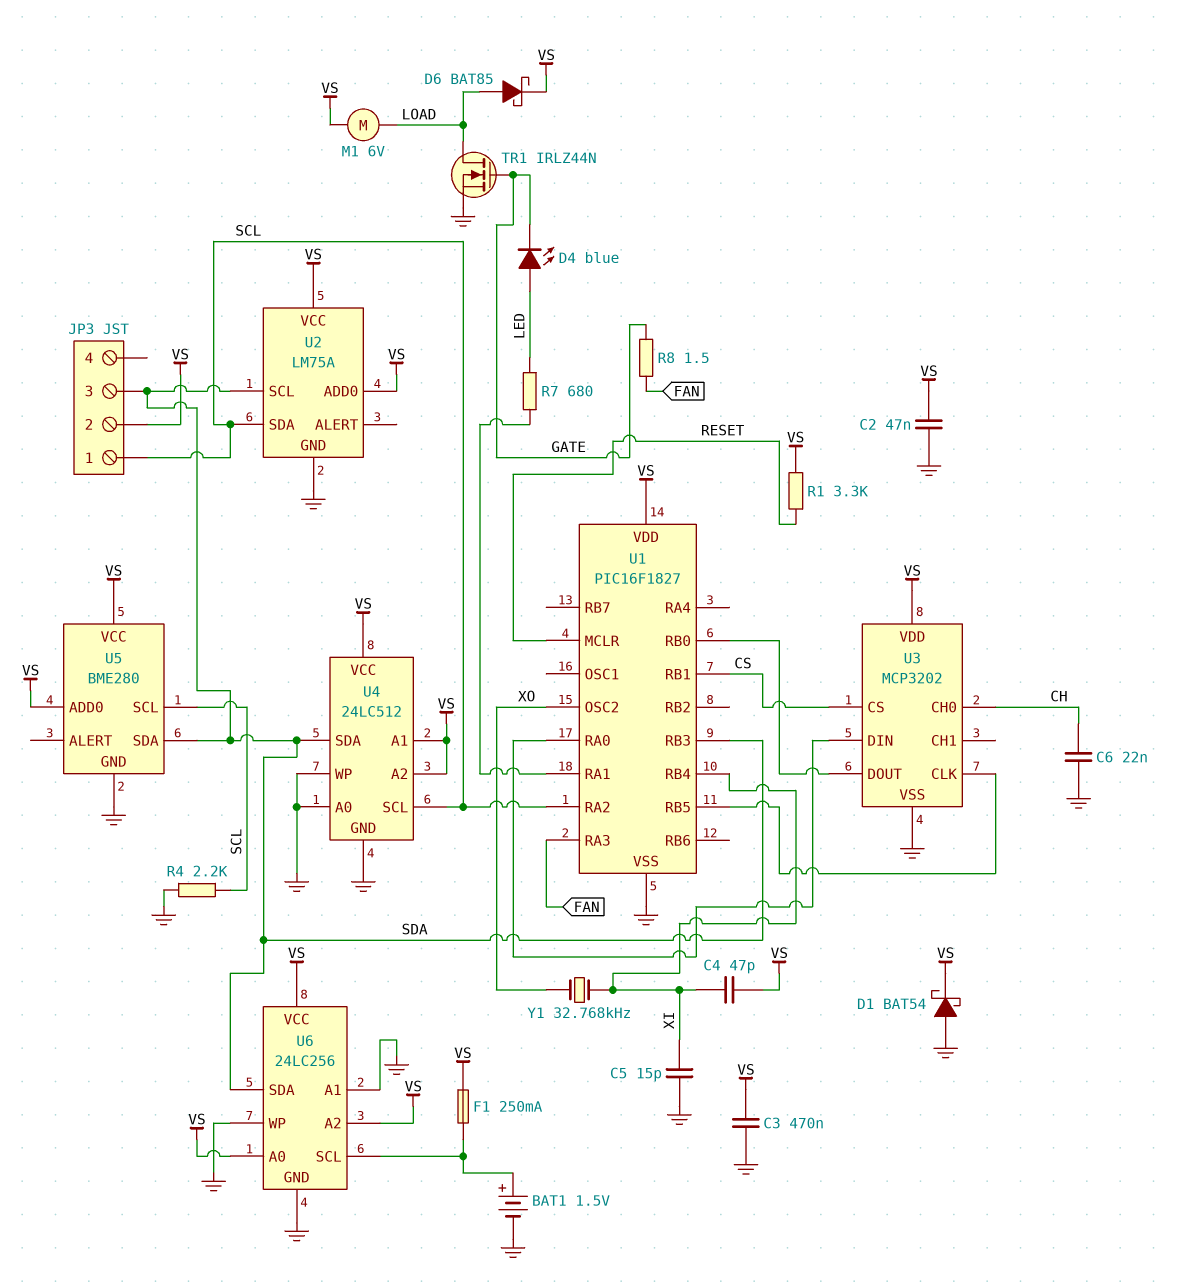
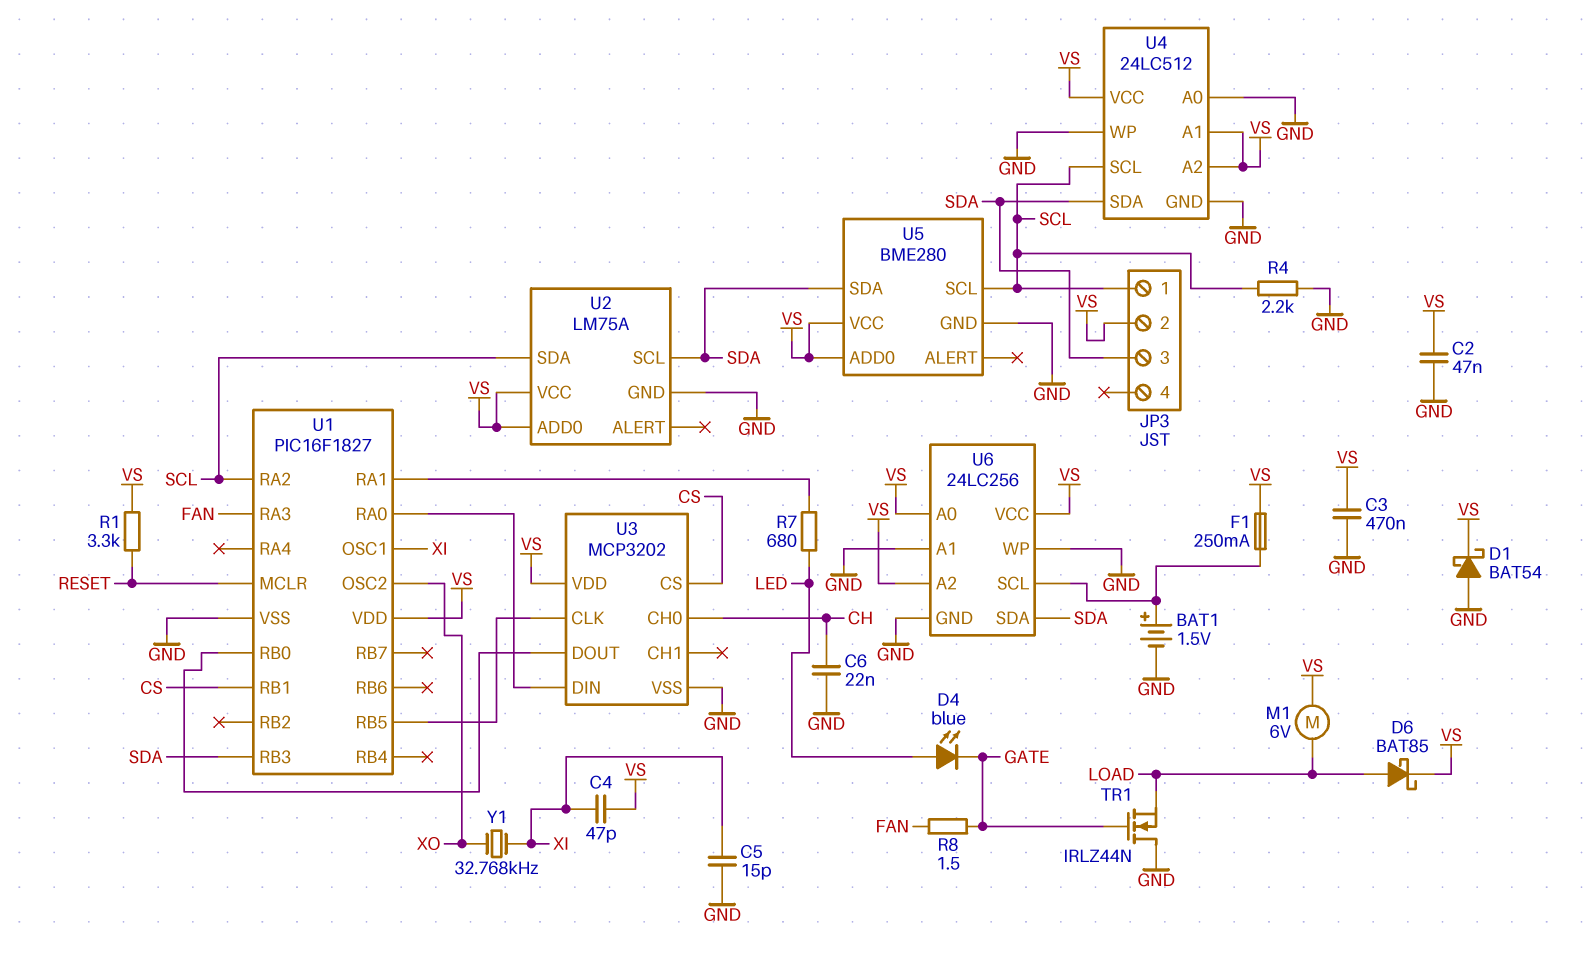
TR1: NMOS IRLZ44N (G GATE, D LOAD, S GND) -> NMOS IRLZ44N (G GATE, D GND, S LOAD)
U1 pin OSC1: none -> XI
U1 pin RB4: XI -> none

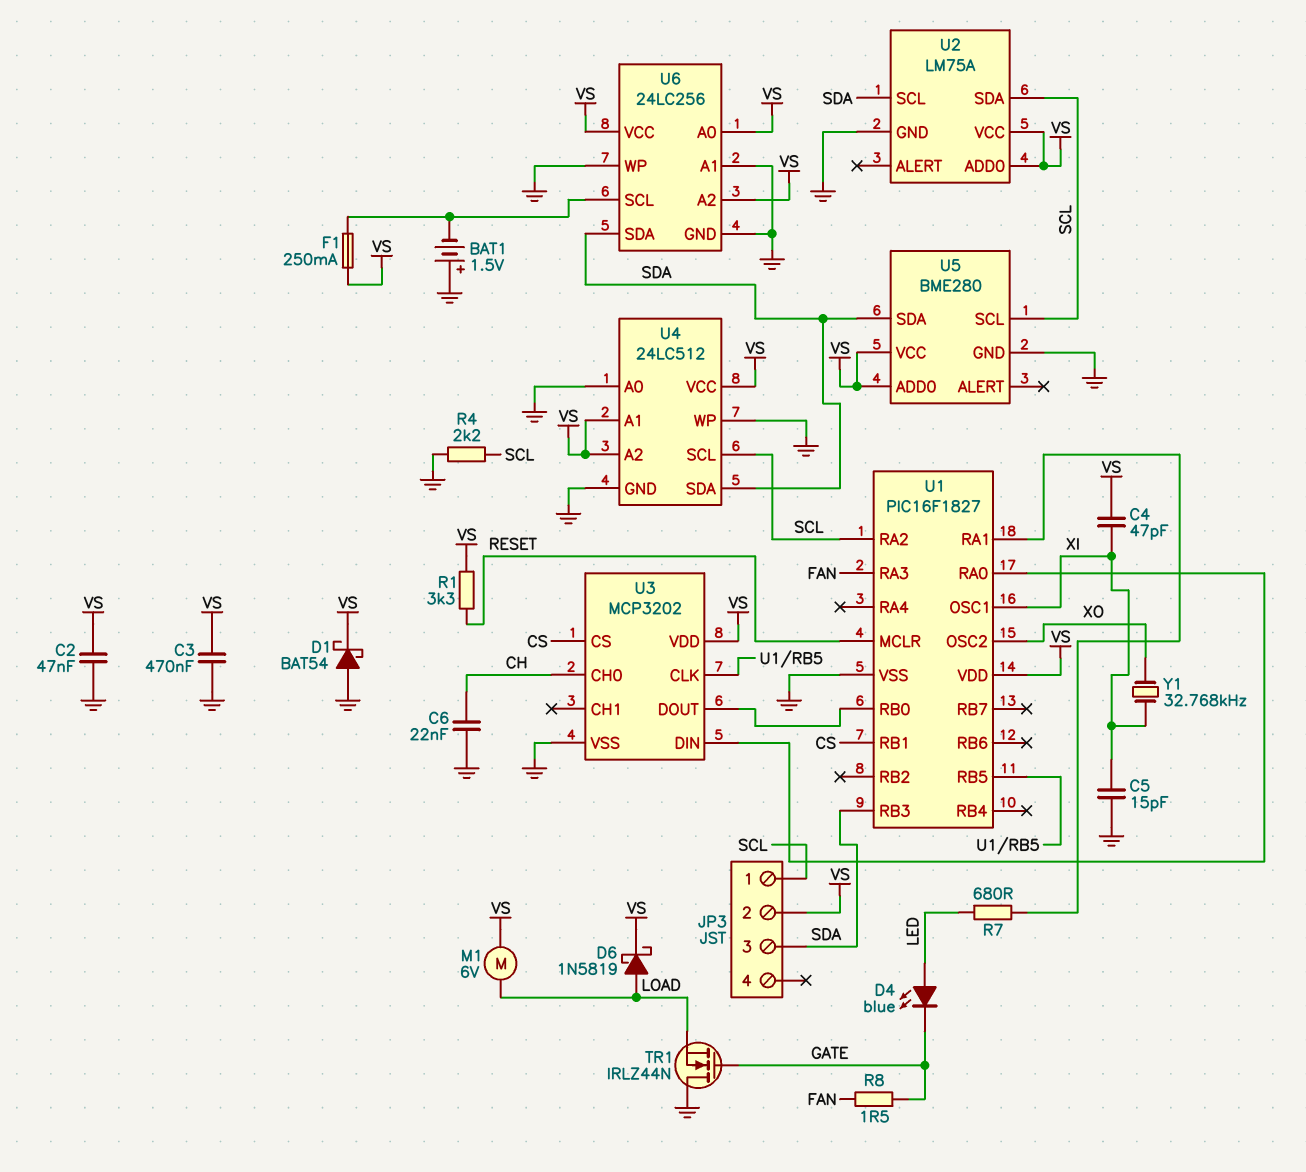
BAT1: 1.5V (plus U6/SCL, minus GND) -> 1.5V (plus GND, minus U6/SCL)
D6: schottky BAT85 (A LOAD, K VS) -> schottky 1N5819 (A LOAD, K VS)

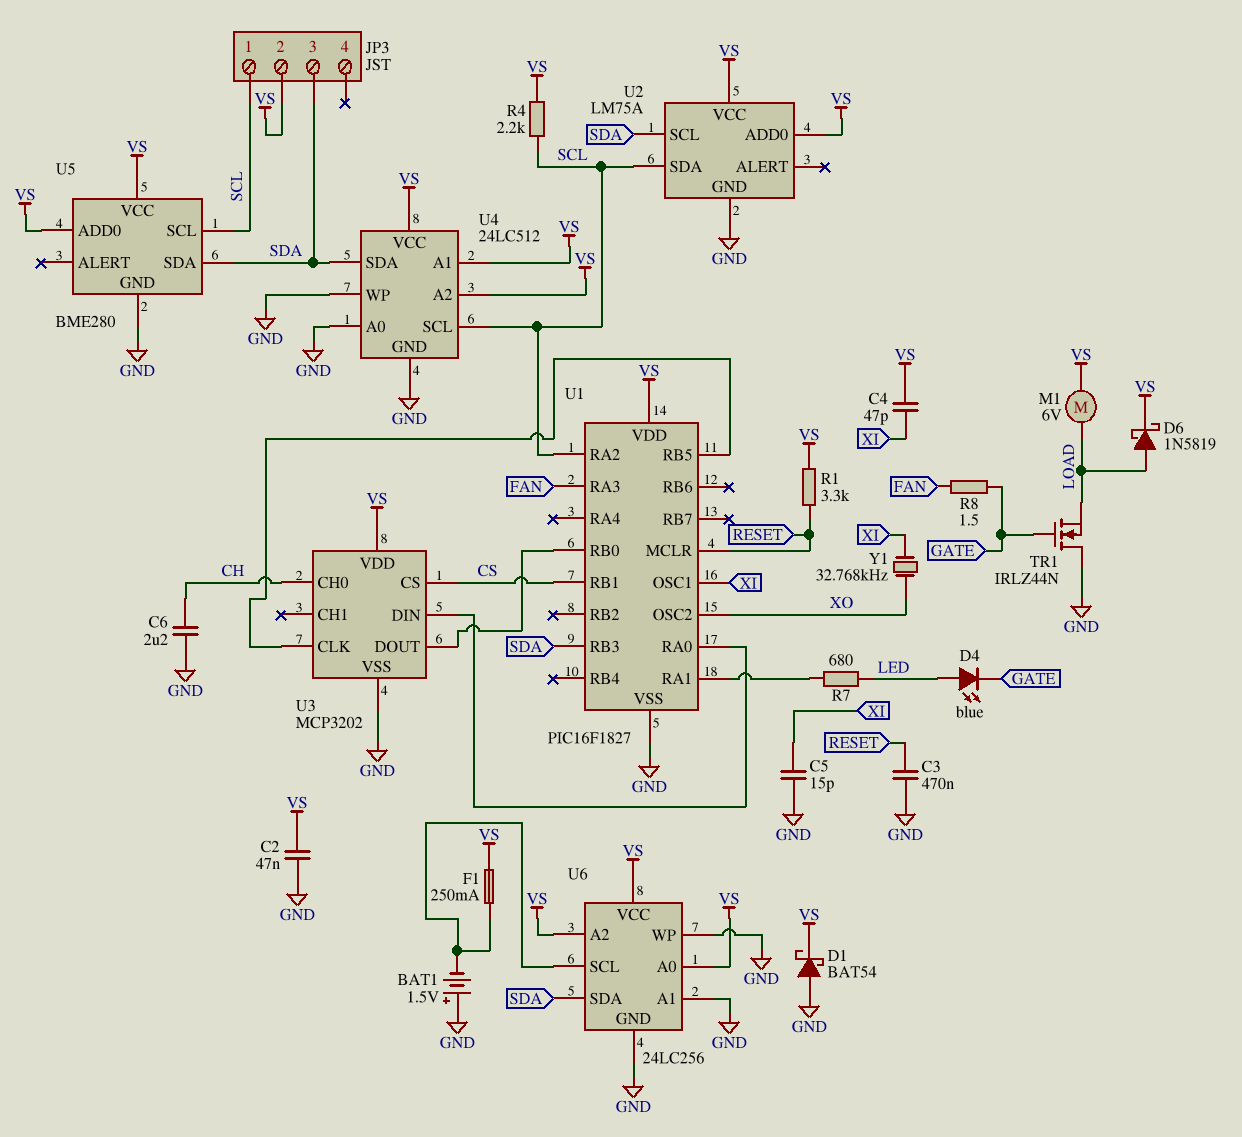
C3: 470nF (GND, VS) -> 470nF (GND, RESET)
C6: 22nF (CH, GND) -> 2.2uF (CH, GND)
R4: 2.2k (GND, SCL) -> 2.2k (SCL, VS)

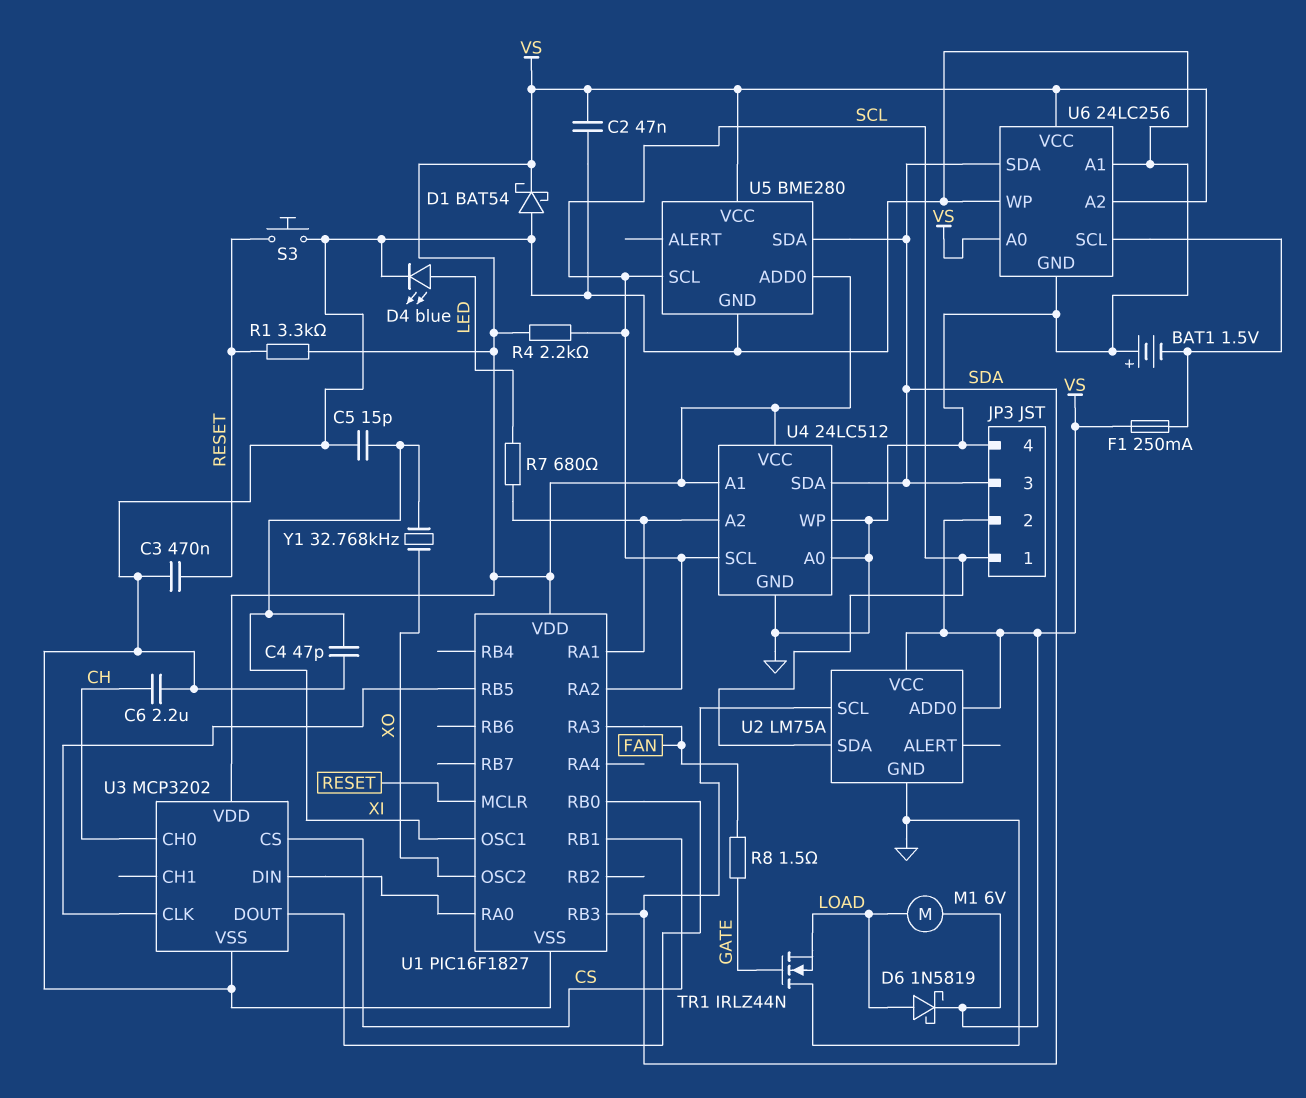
C4: 47pF (VS, XI) -> 47pF (GND, XI)
D4: LED blue (A LED, K GATE) -> LED blue (A LED, K GND)
JP3 pin 4: none -> GND
S3: none -> button (GND, RESET)
U4 pin A2: VS -> U1/RA1

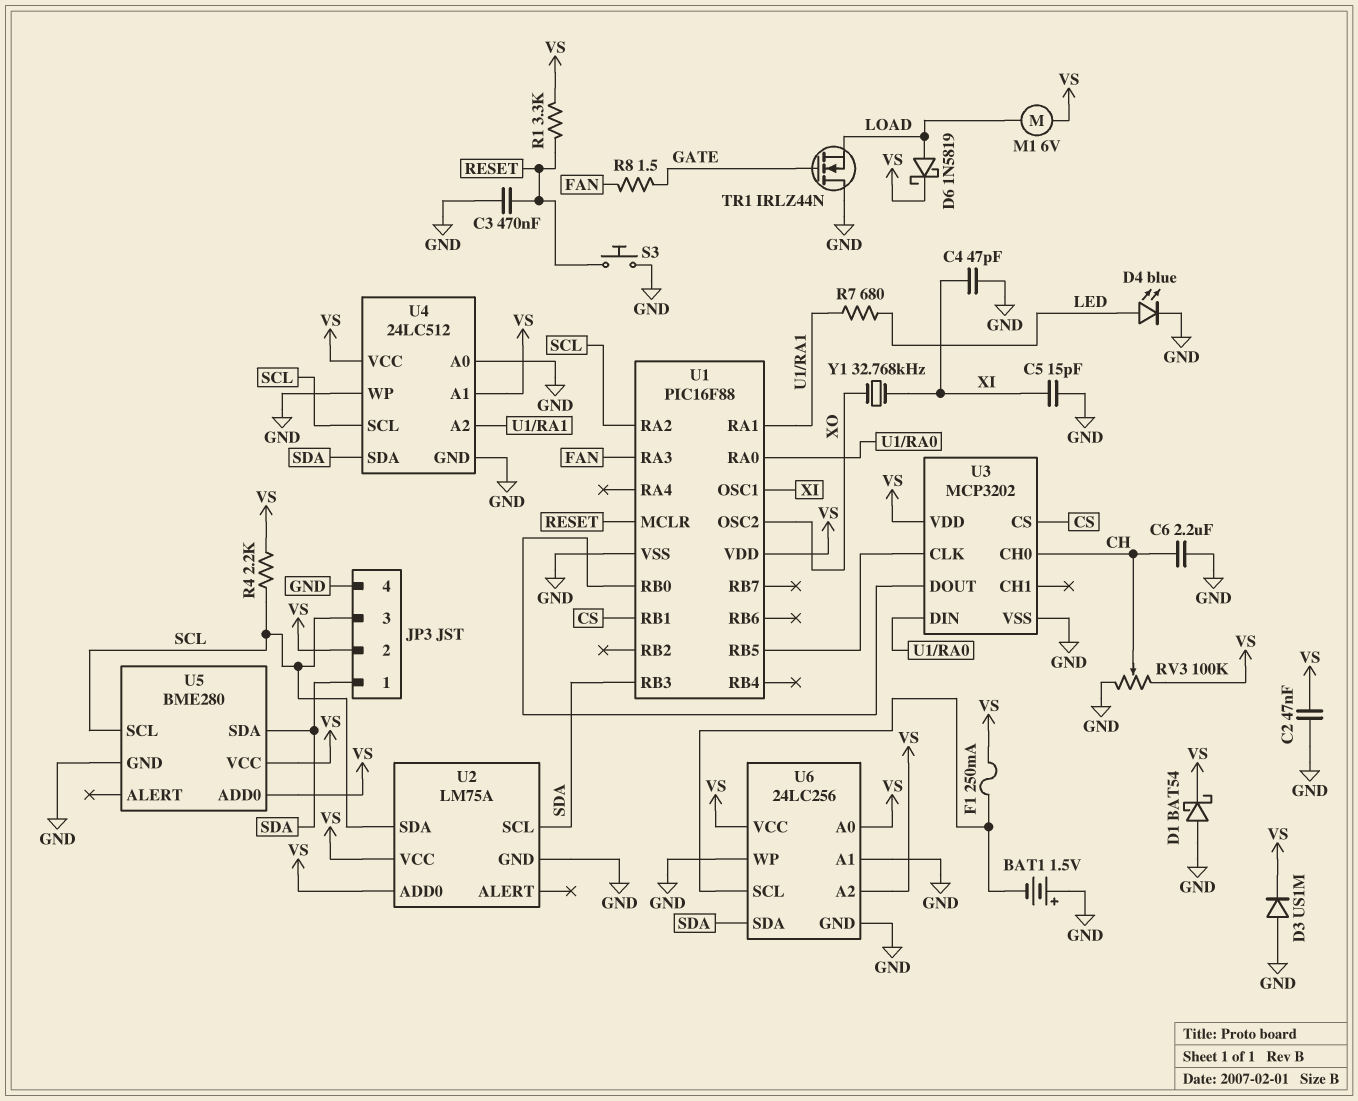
D3: none -> diode US1M (A GND, K VS)
JP3 pin 1: SCL -> SDA
JP3 pin 3: SDA -> SCL
RV3: none -> 100k (GND, VS, wiper CH)
U1: PIC16F1827 -> PIC16F88

